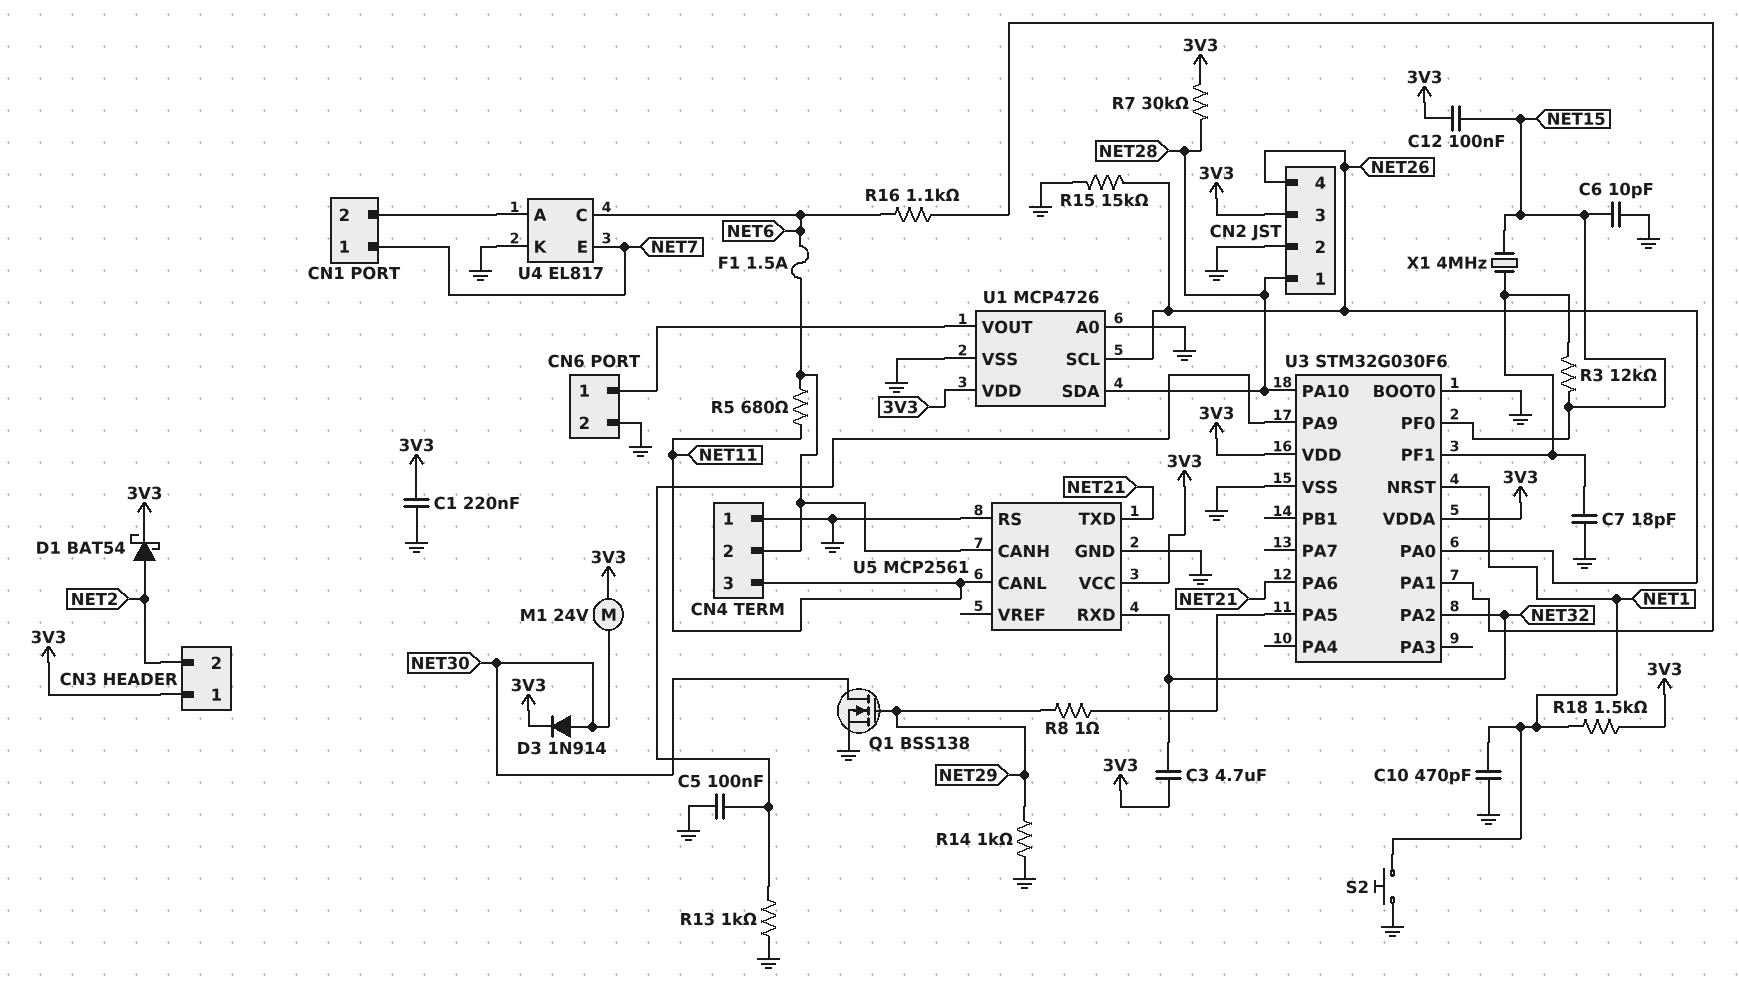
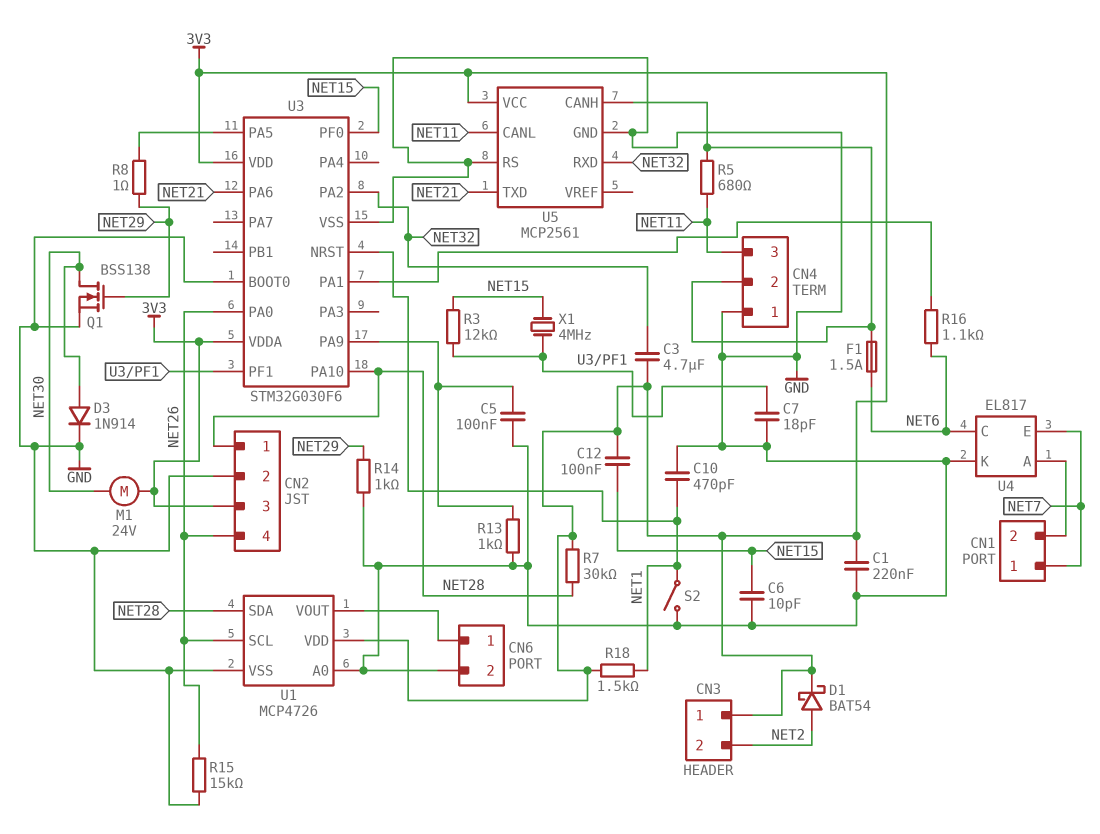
D3: diode 1N914 (A NET30, K 3V3) -> diode 1N914 (A NET30, K GND)
S2: button (GND, NET1) -> switch (GND, NET1)

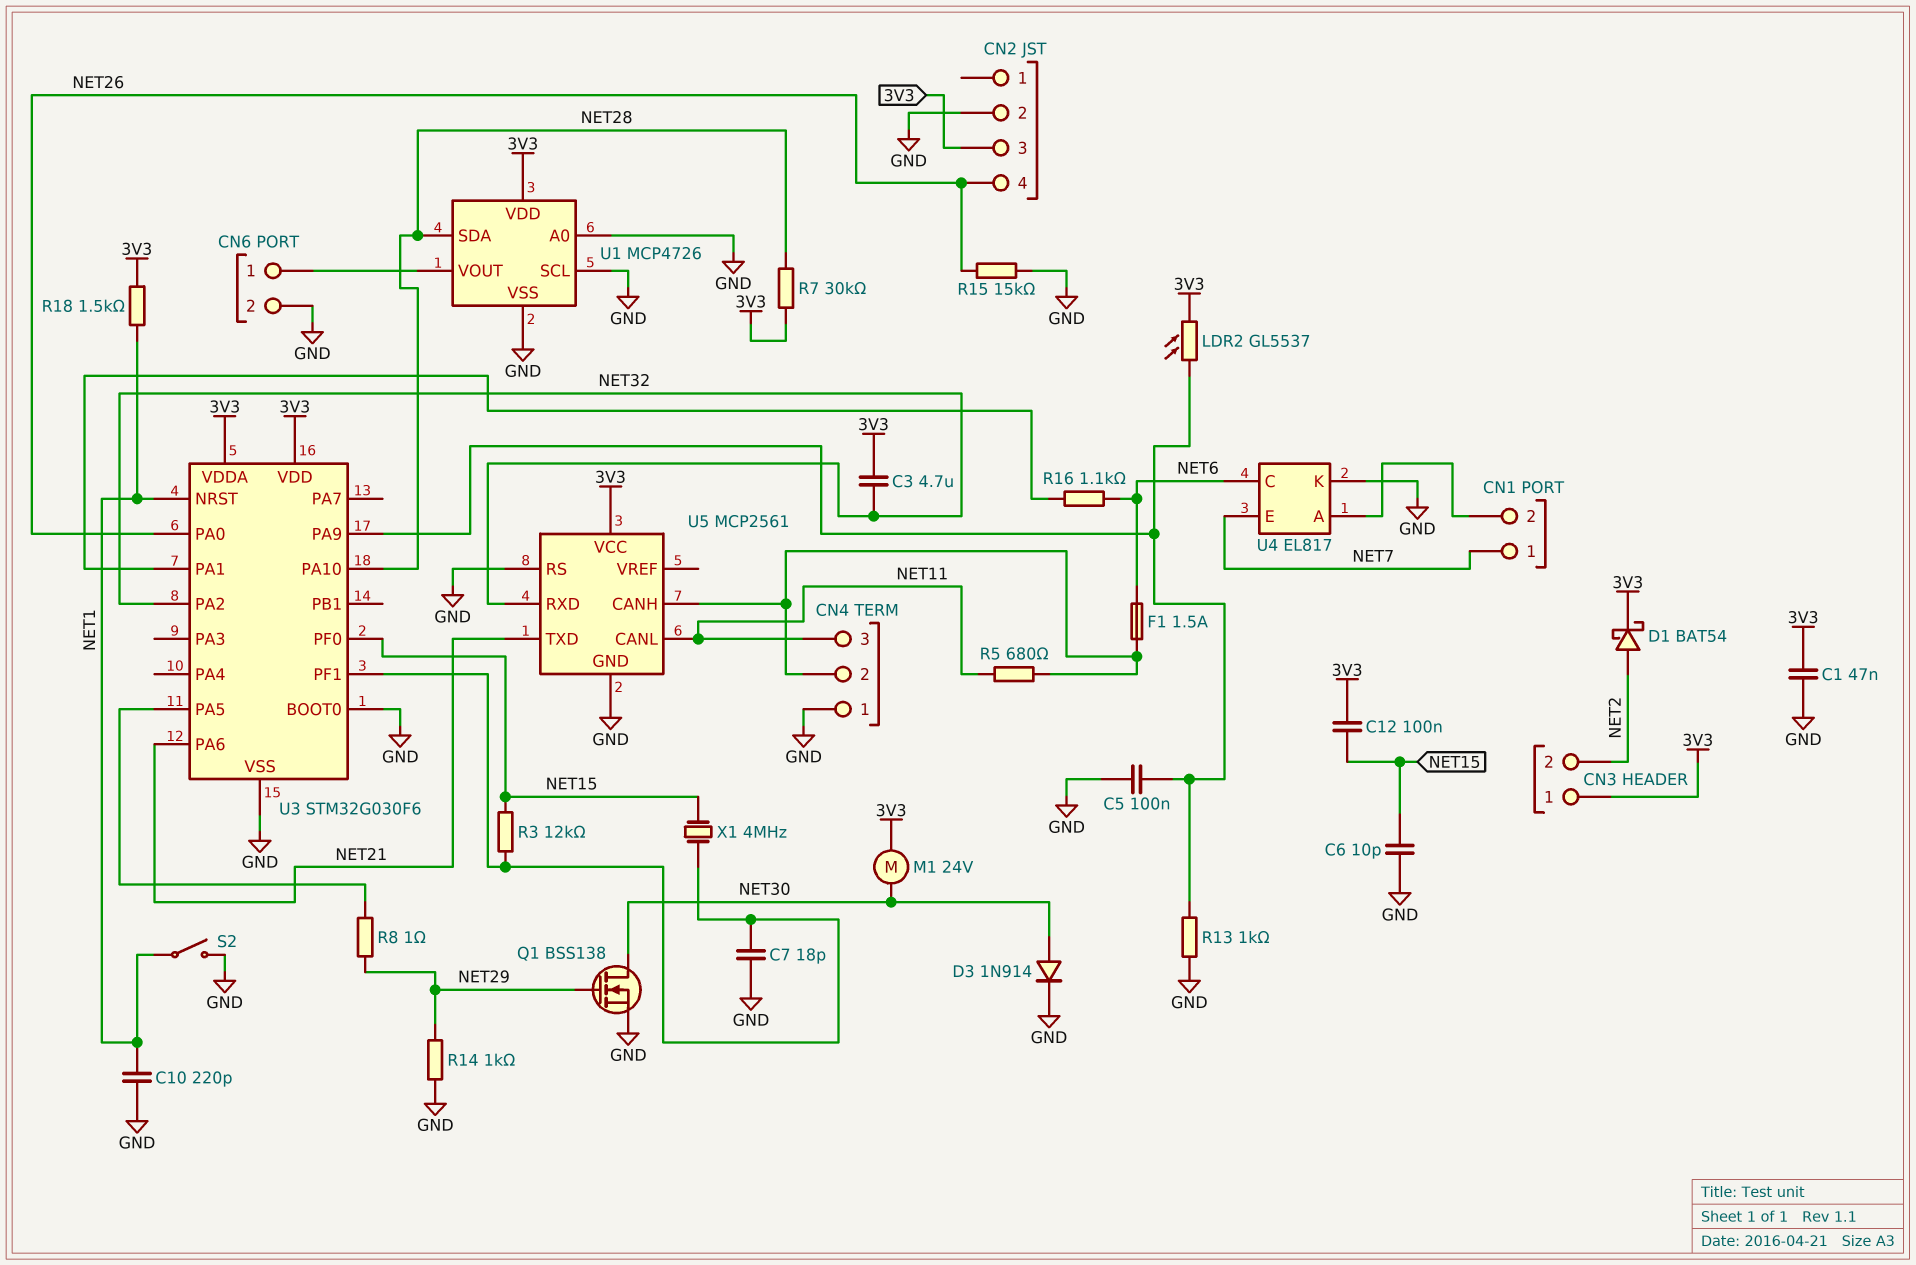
C1: 220nF (3V3, GND) -> 47nF (3V3, GND)
C10: 470pF (GND, NET1) -> 220pF (GND, NET1)
CN2 pin 1: NET28 -> none
LDR2: none -> GL5537 (3V3, U3/PA9)
U1 pin SCL: NET26 -> GND

